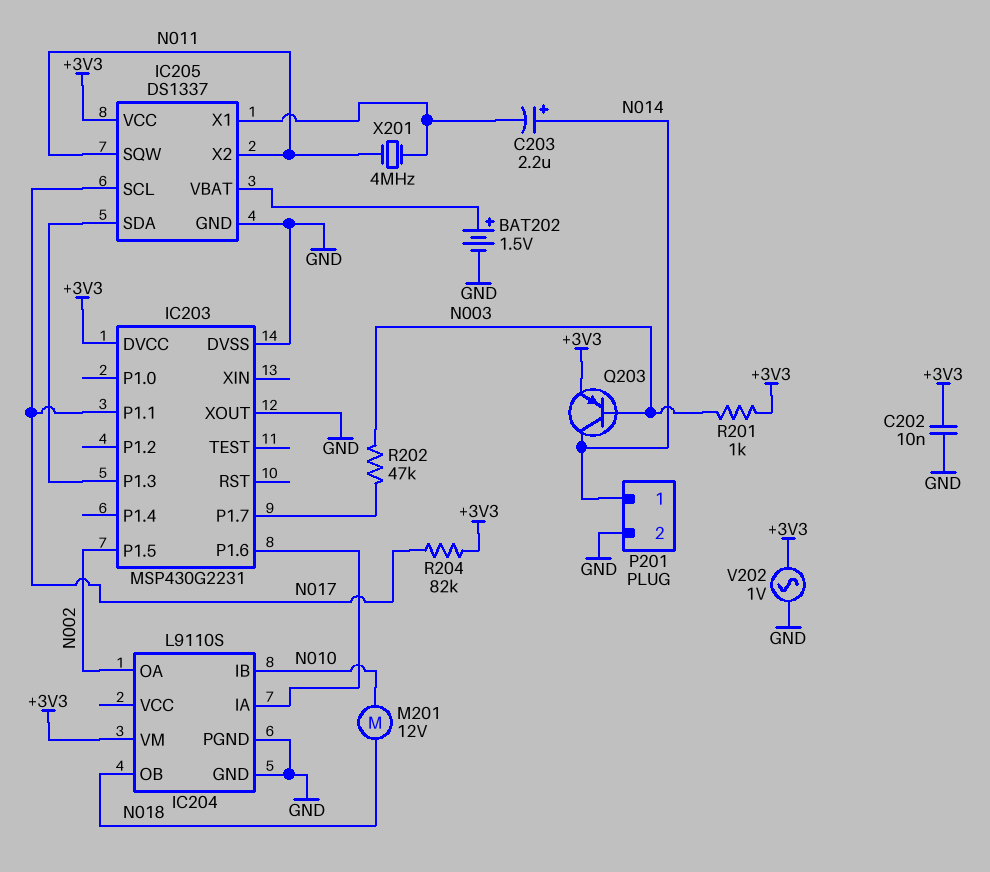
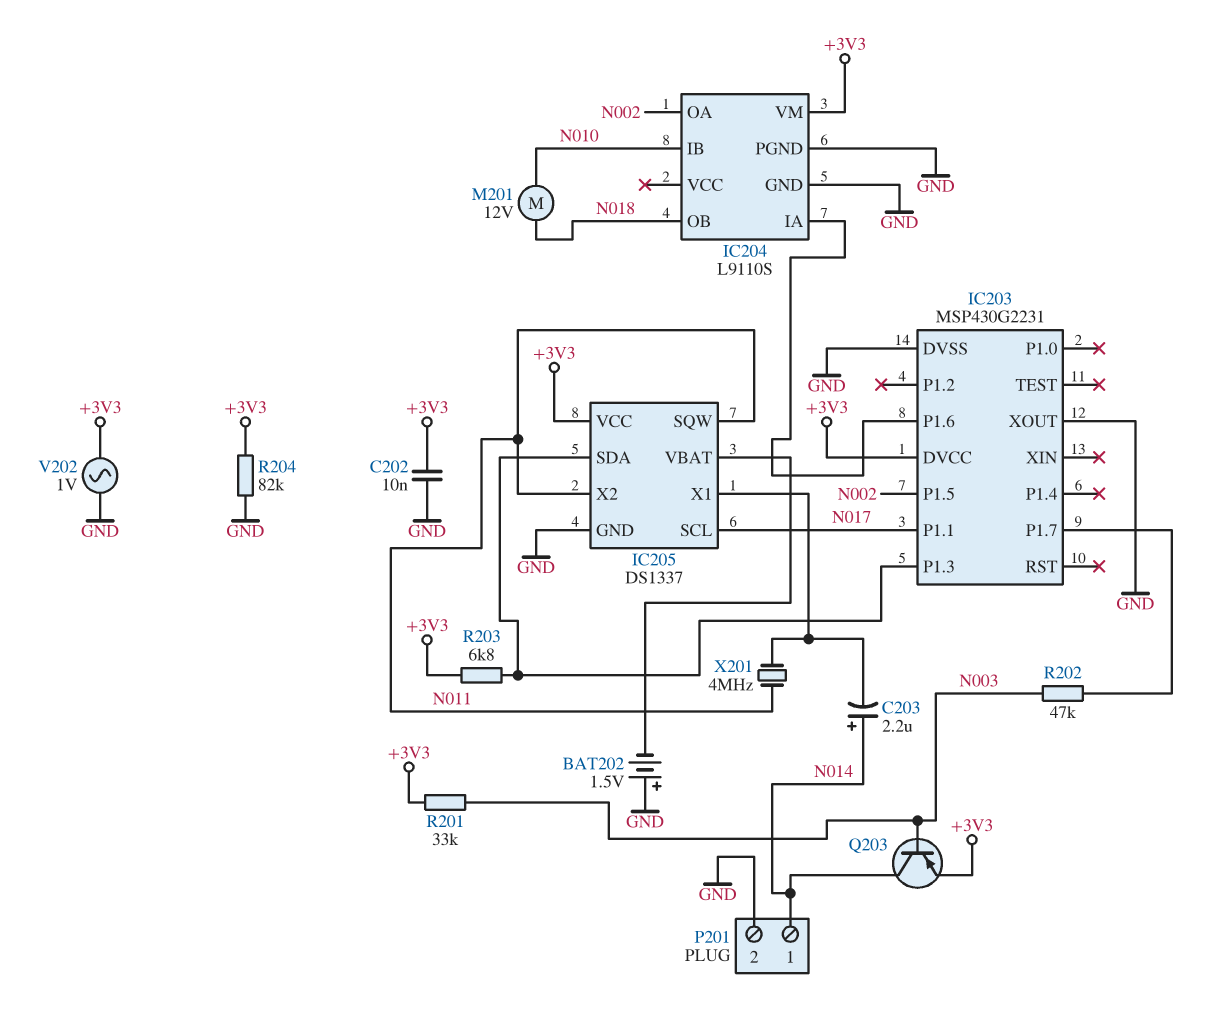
BAT202: 1.5V (plus IC205/VBAT, minus GND) -> 1.5V (plus GND, minus IC205/VBAT)
R201: 1k (+3V3, N003) -> 33k (+3V3, N003)
R203: none -> 6.8k (+3V3, IC203/P1.3)
R204: 82k (+3V3, N017) -> 82k (+3V3, GND)

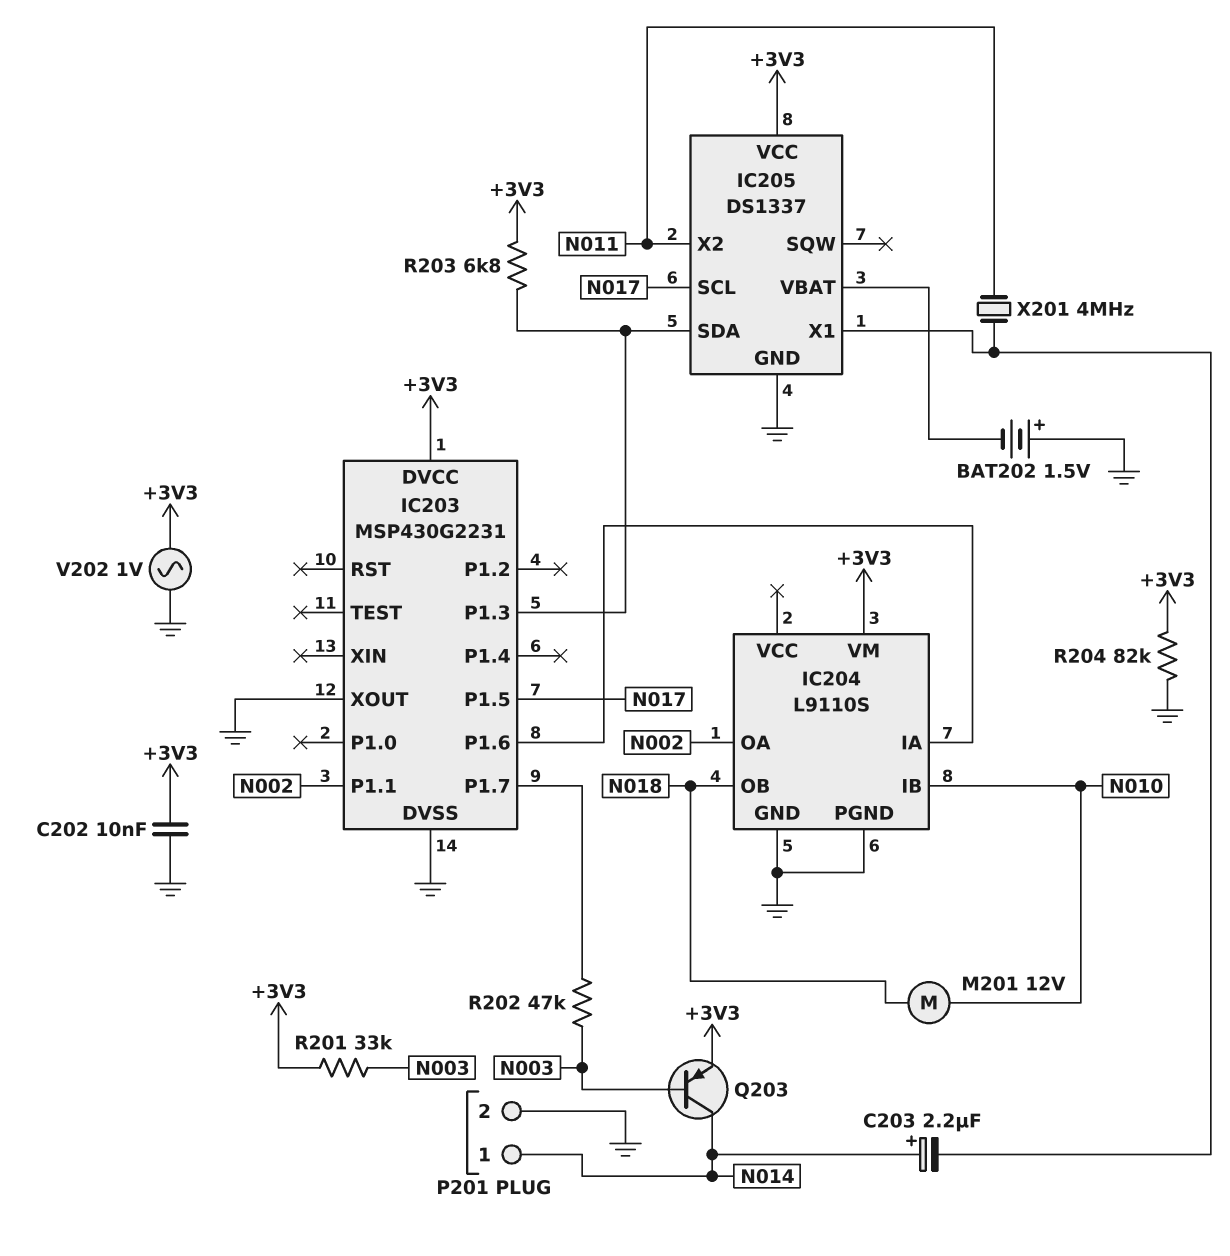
IC203 pin P1.1: N017 -> N002
IC203 pin P1.5: N002 -> N017
IC205 pin SQW: N011 -> none

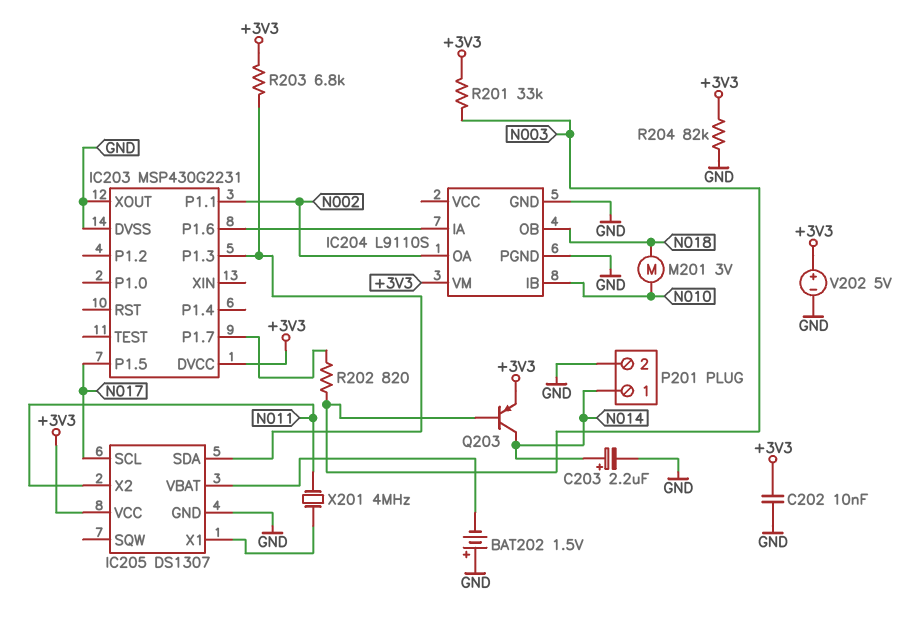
C203: 2.2uF (plus N014, minus IC205/X1) -> 2.2uF (plus N014, minus GND)
IC205: DS1337 -> DS1307
M201: motor 12V (N010, N018) -> motor 3V (N010, N018)
R202: 47k (IC203/P1.7, N003) -> 820 (IC203/P1.7, N003)
V202: AC 1V (+3V3, GND) -> 5V (plus +3V3, minus GND)

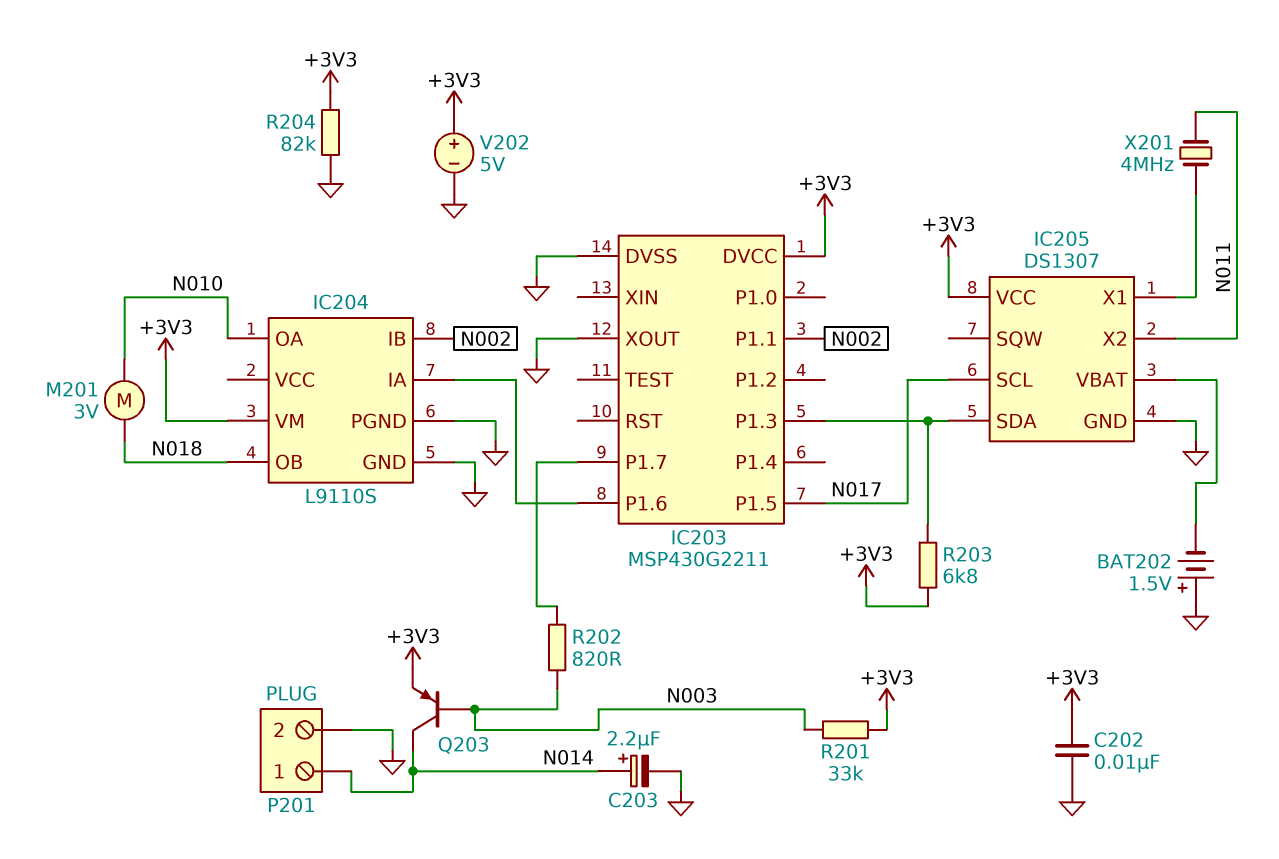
IC203: MSP430G2231 -> MSP430G2211
IC204 pin IB: N010 -> N002
IC204 pin OA: N002 -> N010

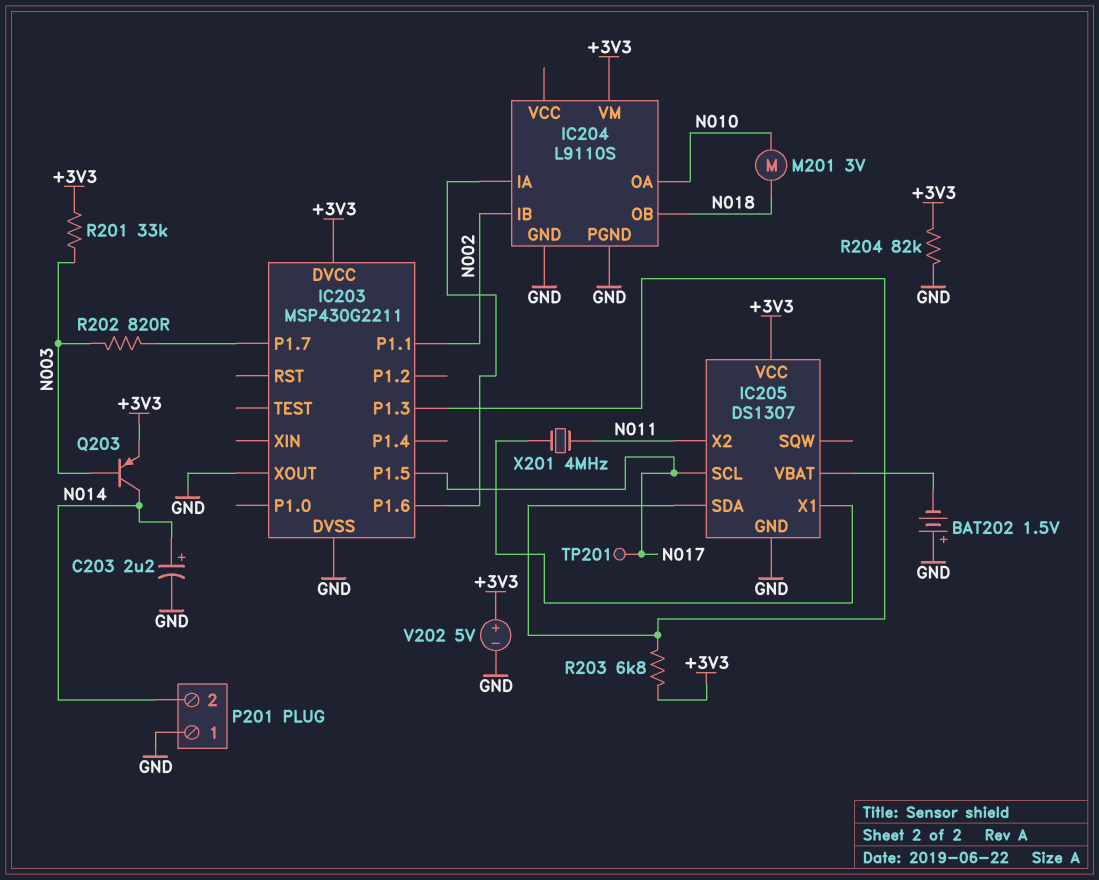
C202: 10nF (+3V3, GND) -> none
P201 pin 1: N014 -> GND
P201 pin 2: GND -> N014
TP201: none -> test point (N017)

